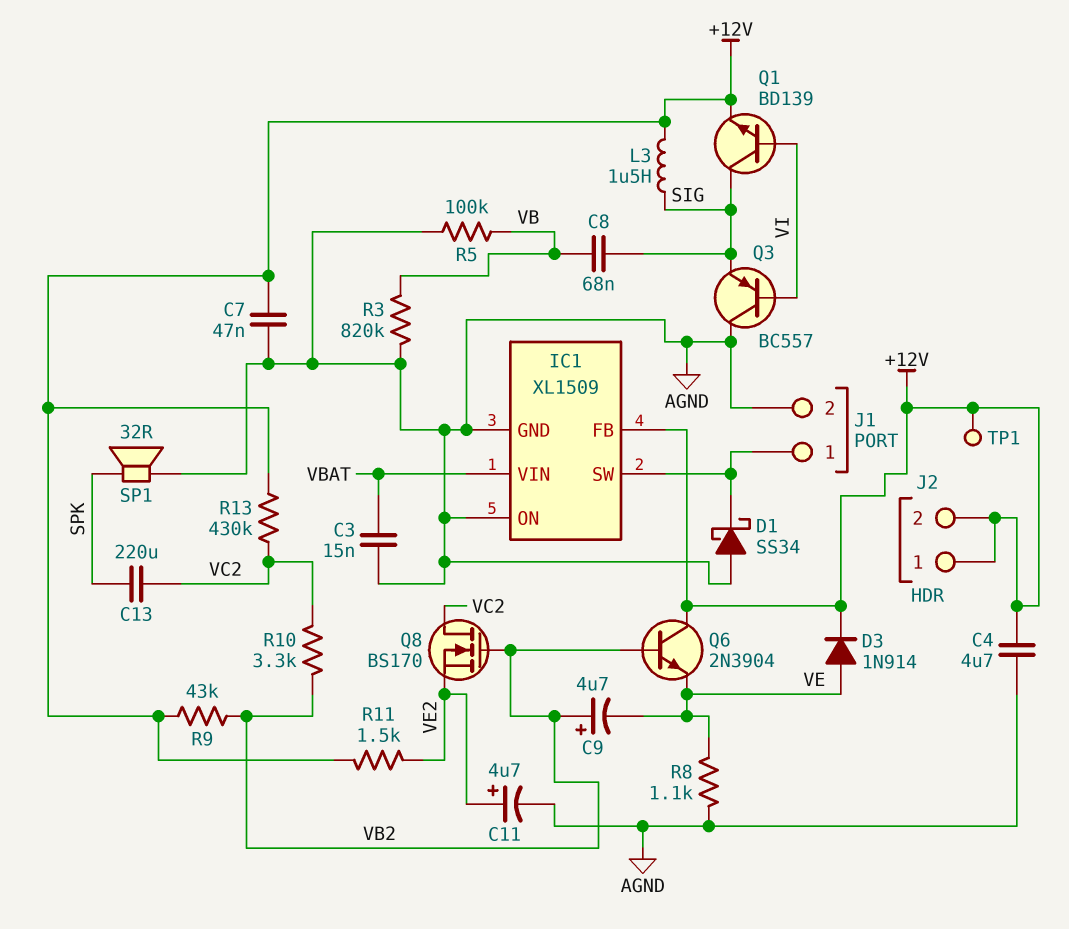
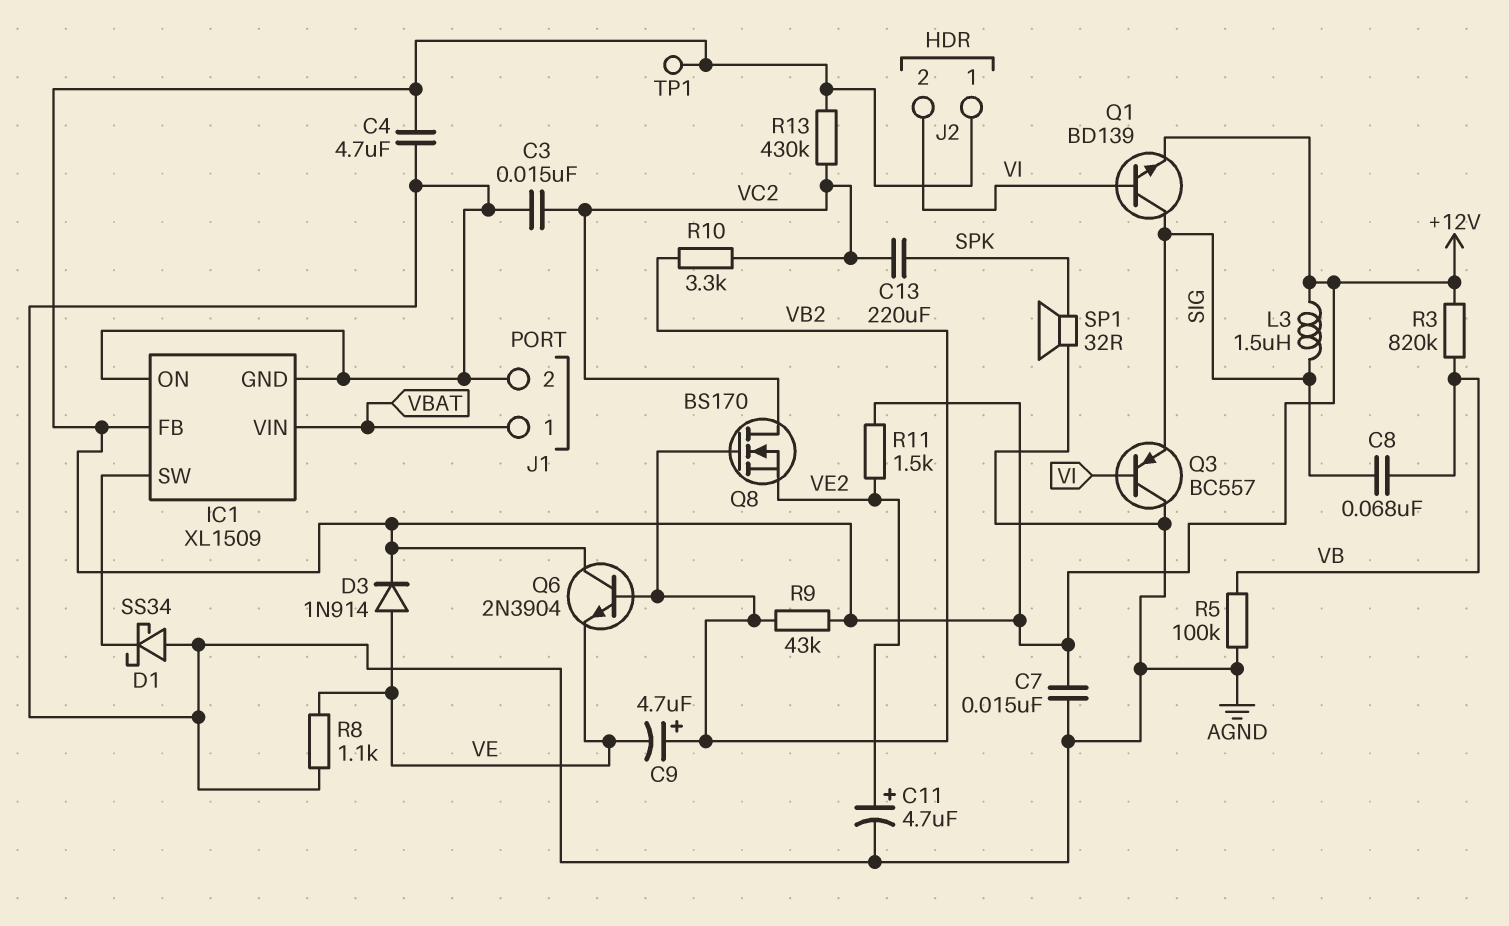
C3: 15nF (AGND, VBAT) -> 15nF (AGND, VC2)
C7: 47nF (+12V, AGND) -> 15nF (+12V, AGND)
J1 pin 1: IC1/SW -> VBAT
J2 pin 2: +12V -> VI
R3: 820k (AGND, VB) -> 820k (+12V, VB)

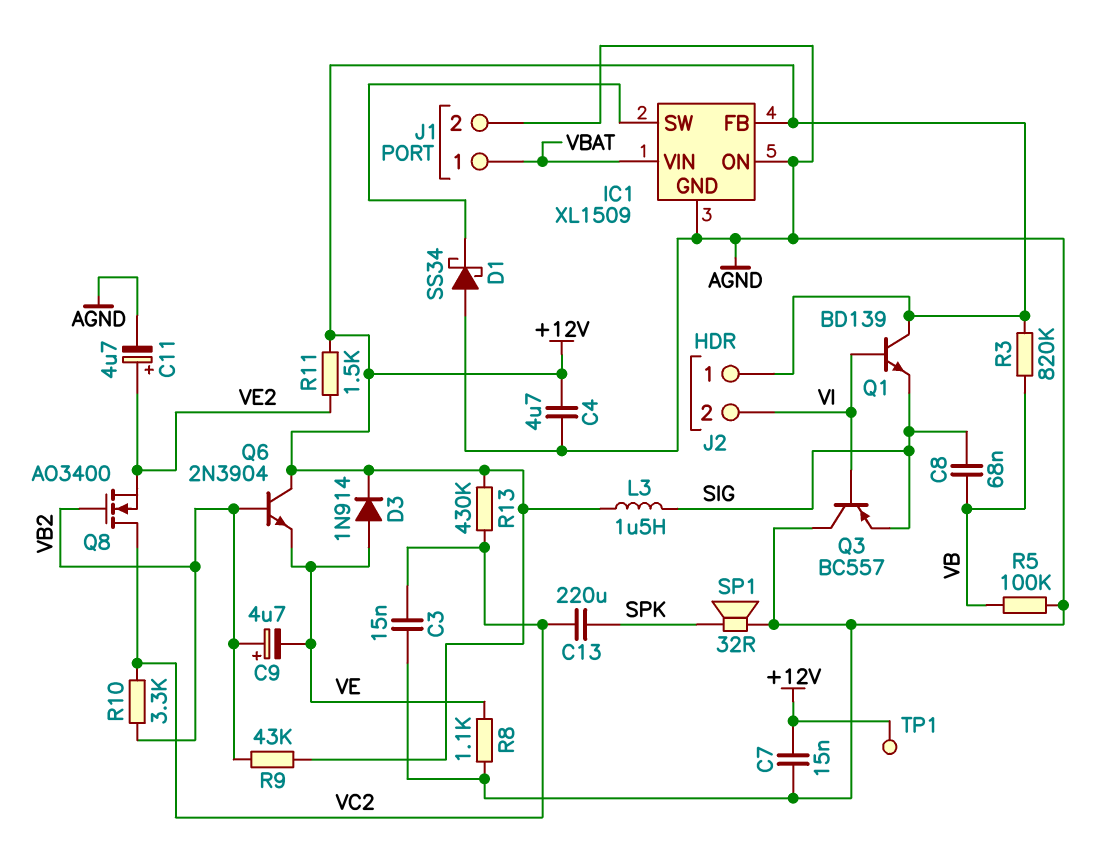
Q1: NPN BD139 (B VI, C SIG, E +12V) -> NPN BD139 (B VI, C +12V, E SIG)
Q8: NMOS BS170 (G VB2, D VC2, S VE2) -> NMOS AO3400 (G VB2, D VC2, S VE2)

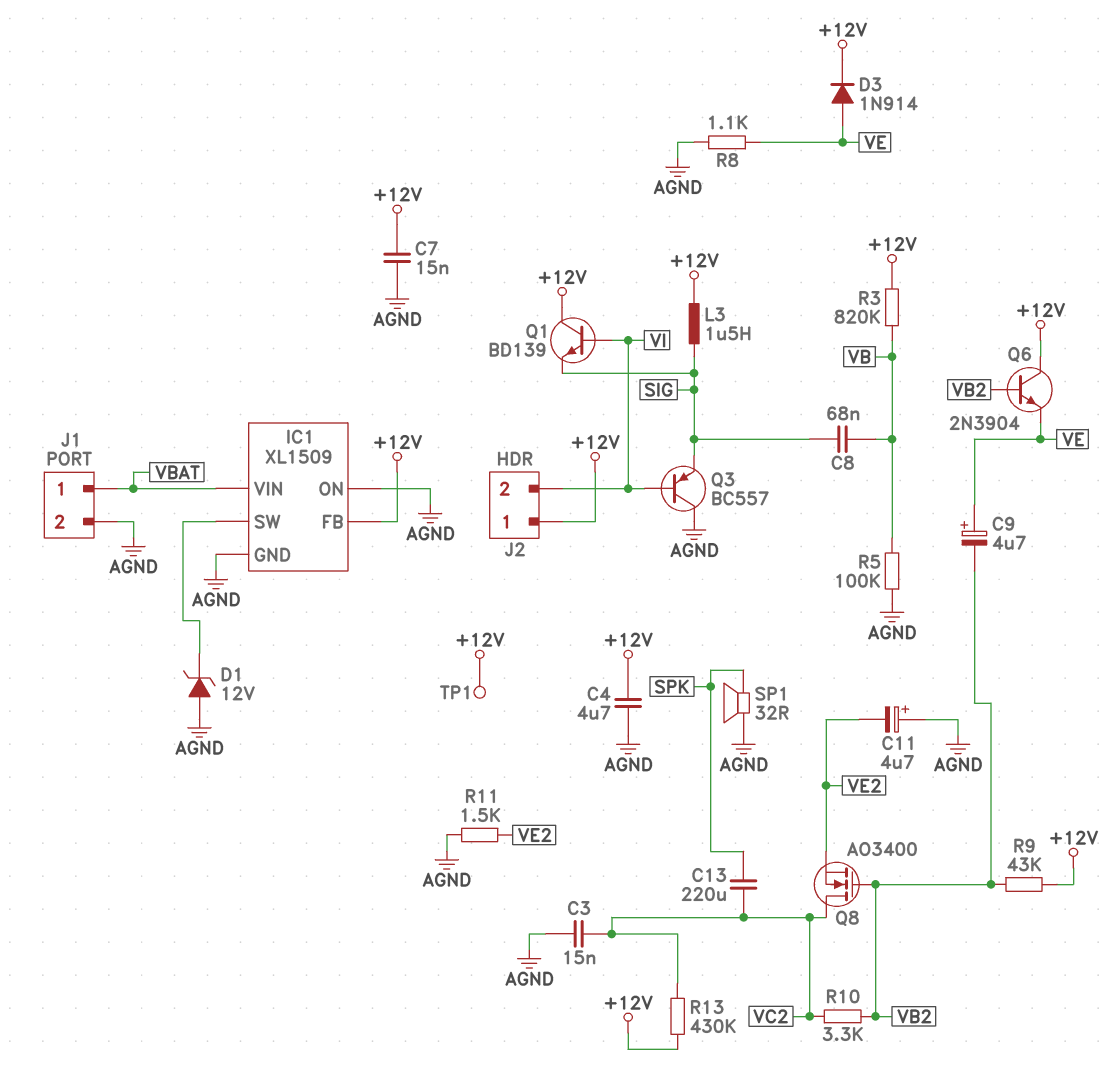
C9: 4.7uF (plus VB2, minus VE) -> 4.7uF (plus VE, minus VB2)
C11: 4.7uF (plus VE2, minus AGND) -> 4.7uF (plus AGND, minus VE2)
D1: schottky SS34 (A AGND, K IC1/SW) -> zener 12V (A AGND, K IC1/SW)
R11: 1.5k (+12V, VE2) -> 1.5k (AGND, VE2)

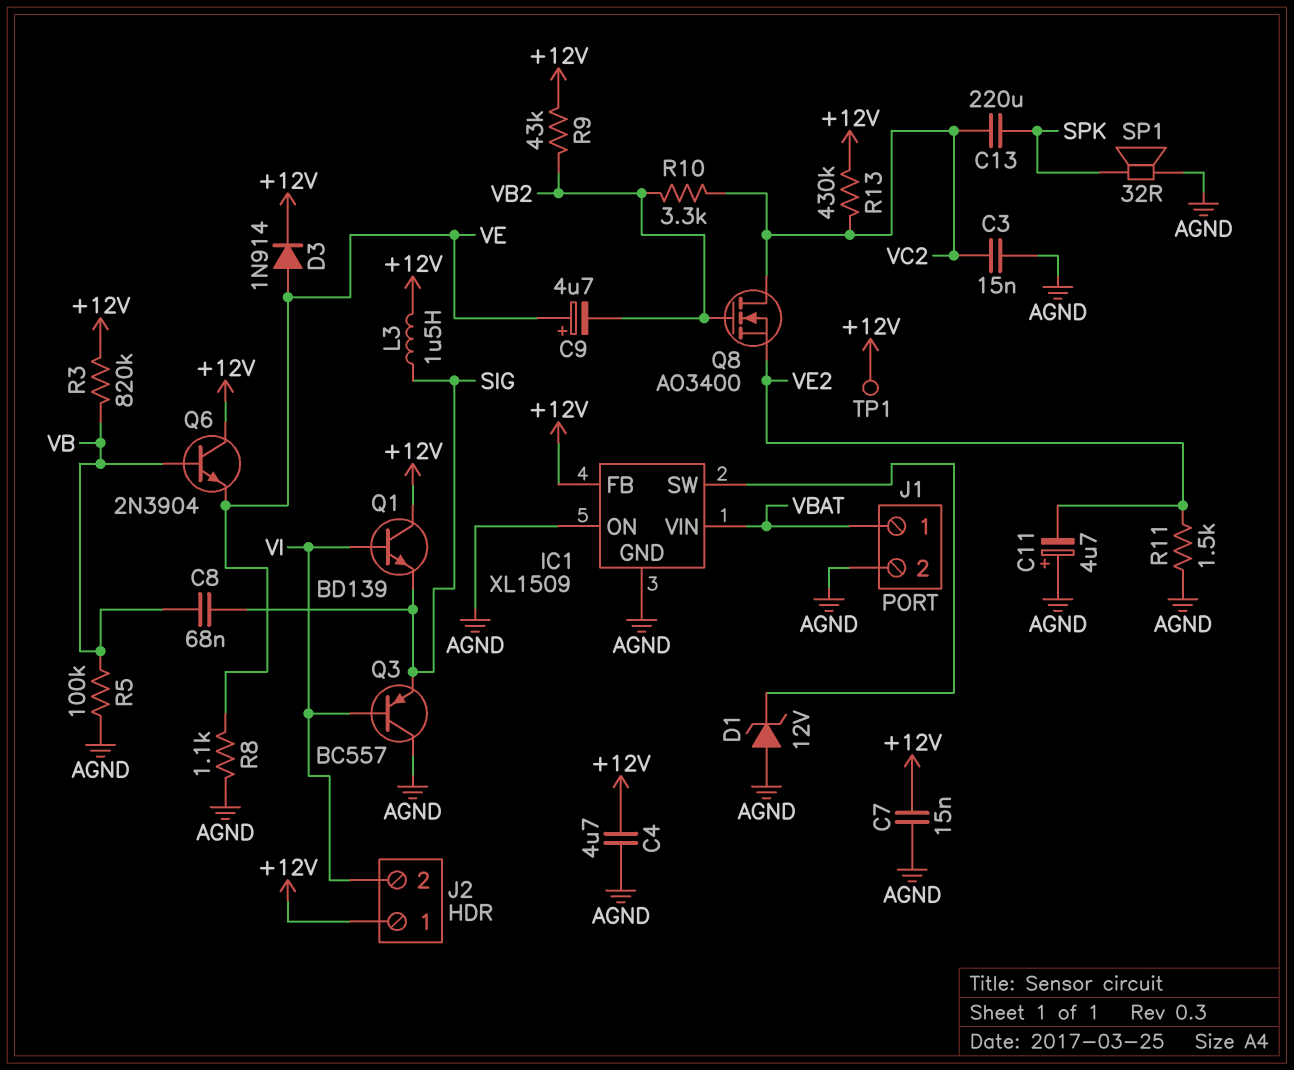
Q6: NPN 2N3904 (B VB2, C +12V, E VE) -> NPN 2N3904 (B VB, C +12V, E VE)

